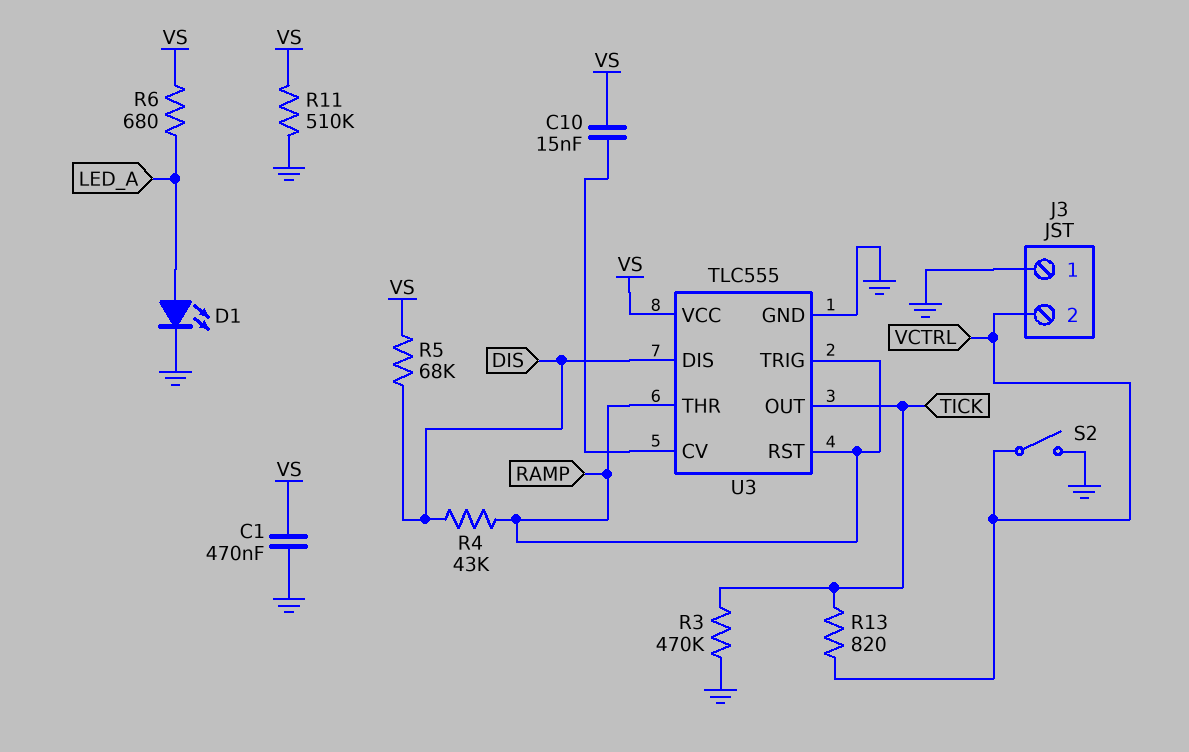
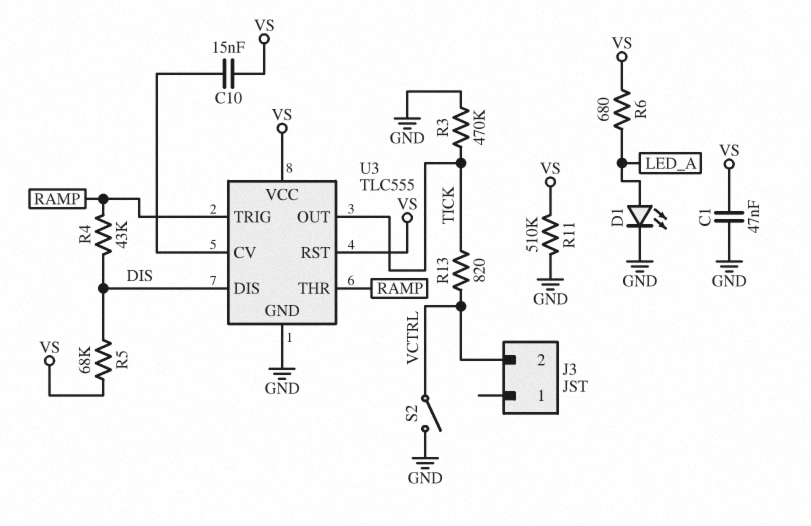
C1: 470nF (GND, VS) -> 47nF (GND, VS)
J3 pin 1: GND -> none
U3 pin RST: RAMP -> VS

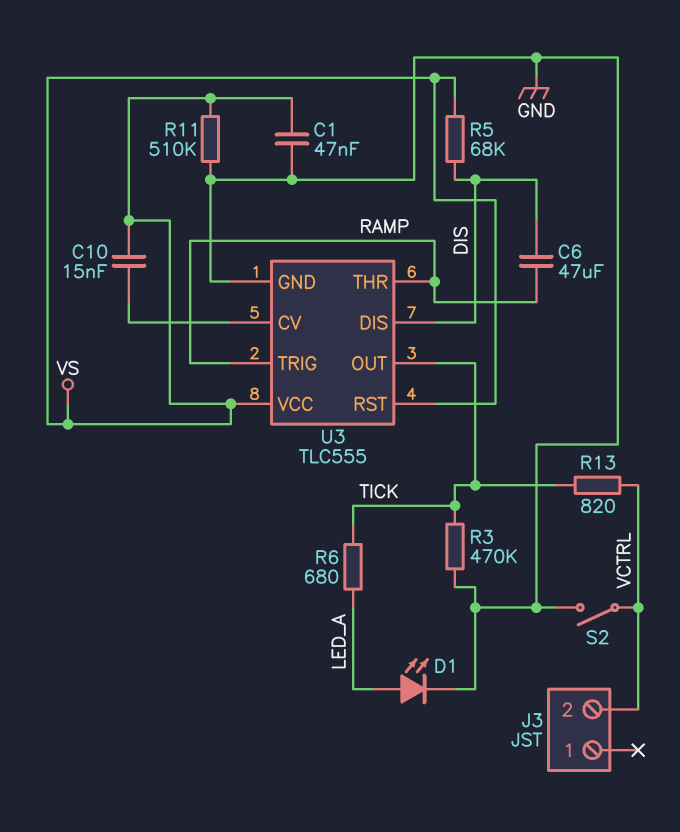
C6: none -> 47uF (DIS, RAMP)
R4: 43k (DIS, RAMP) -> none
R6: 680 (LED_A, VS) -> 680 (LED_A, TICK)

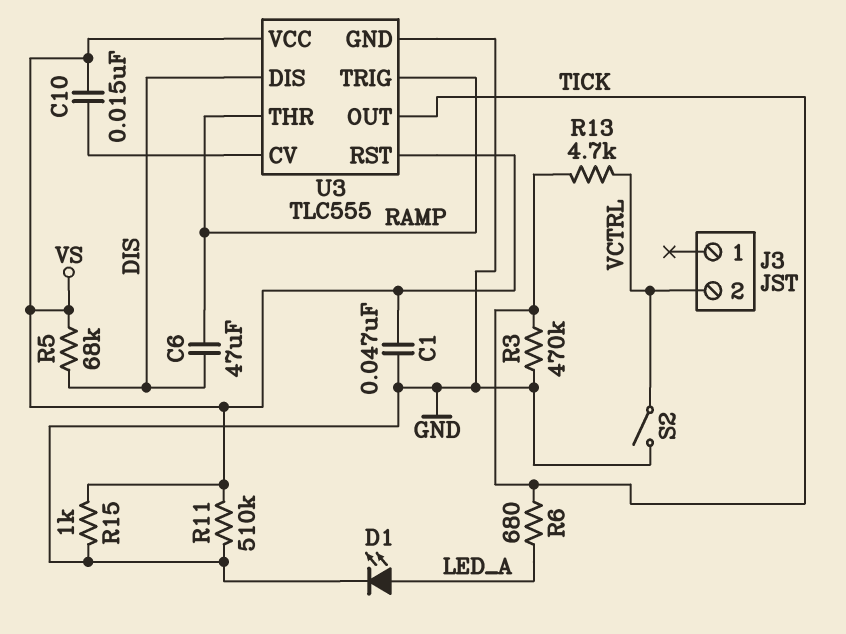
R13: 820 (TICK, VCTRL) -> 4.7k (TICK, VCTRL)
R15: none -> 1k (GND, VS)

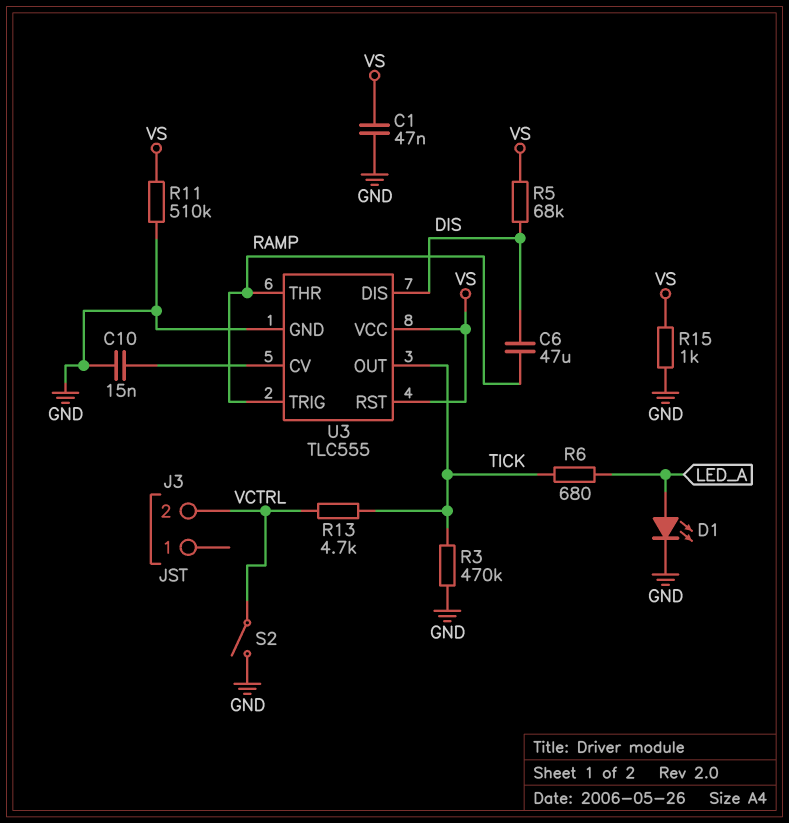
C10: 15nF (U3/CV, VS) -> 15nF (GND, U3/CV)

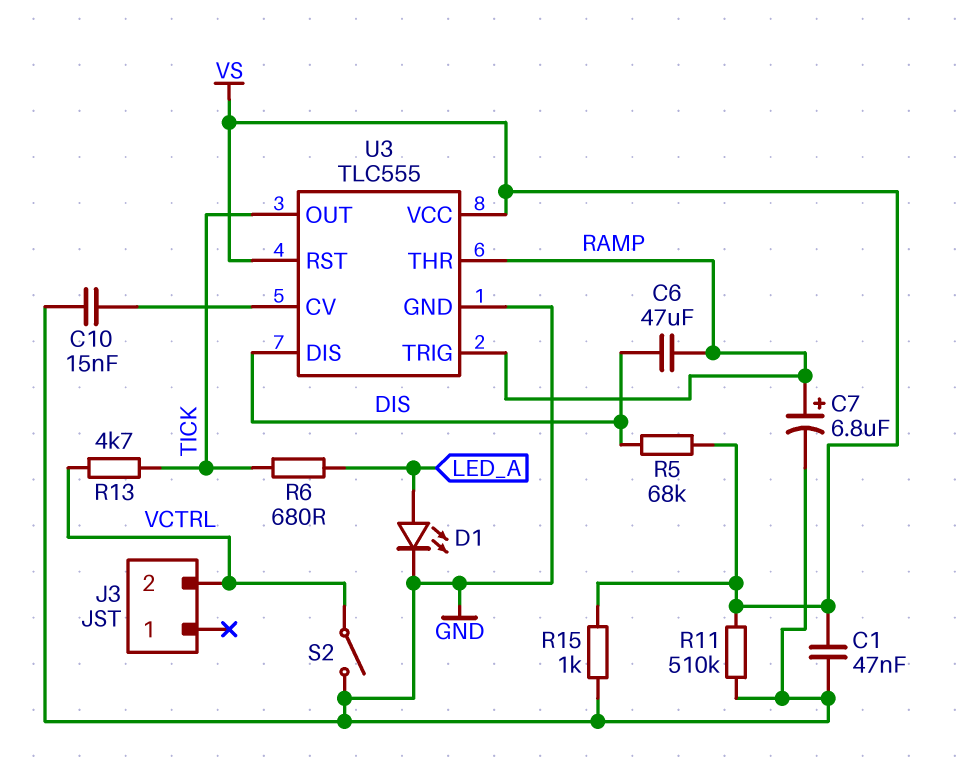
C7: none -> 6.8uF (plus RAMP, minus GND)
R3: 470k (GND, TICK) -> none

